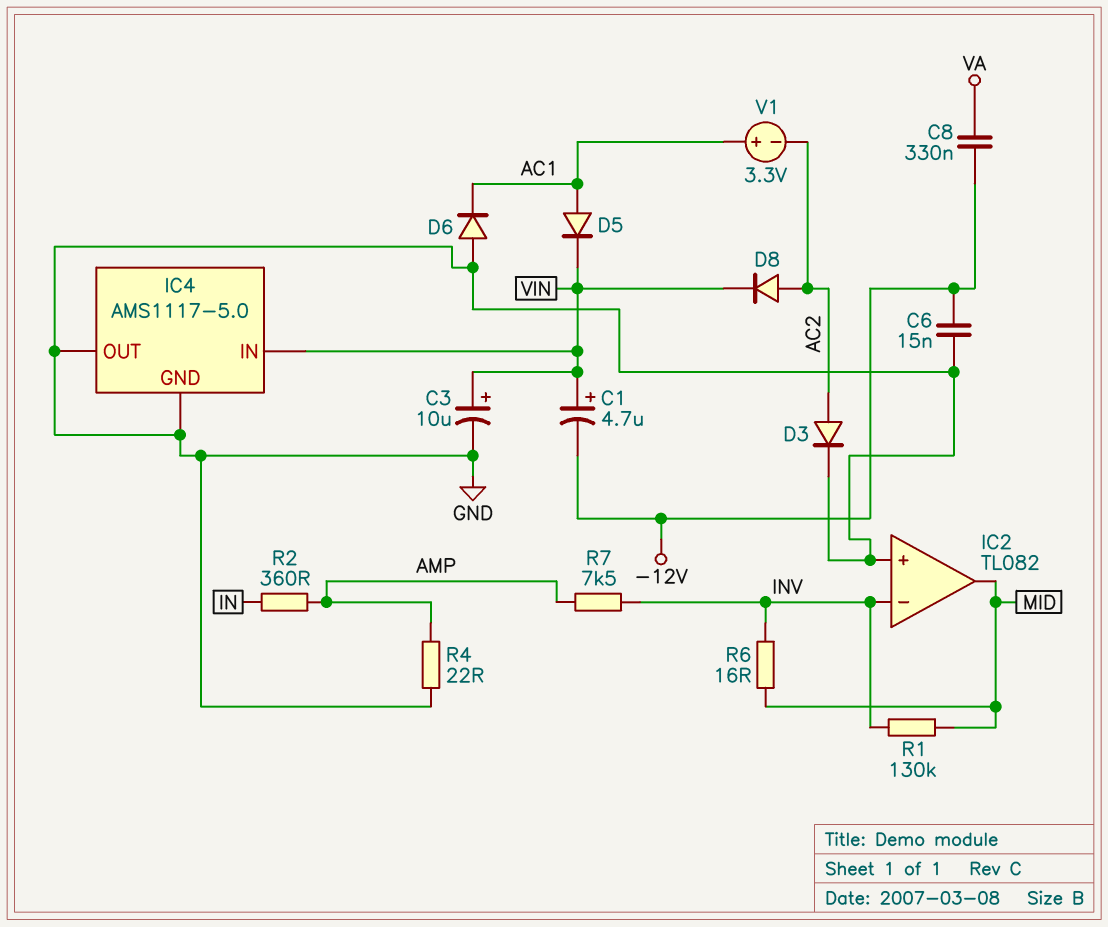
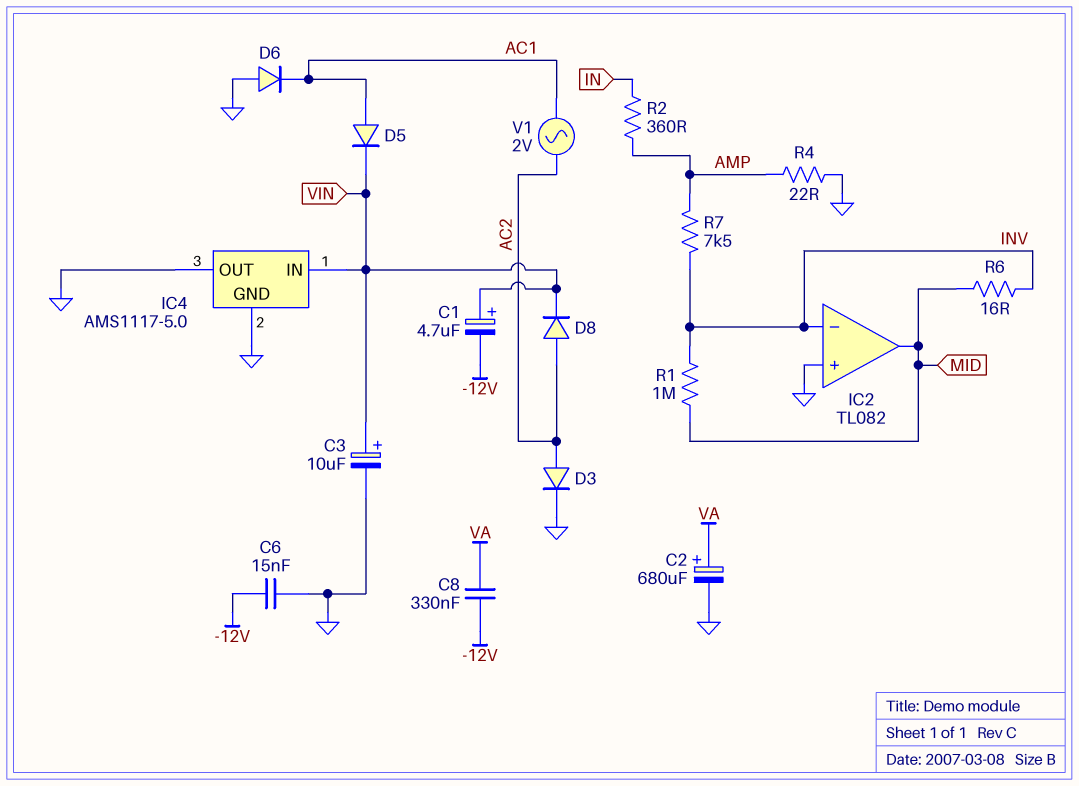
C2: none -> 680uF (plus VA, minus GND)
R1: 130k (INV, MID) -> 1M (INV, MID)
V1: 3.3V (plus AC1, minus AC2) -> AC 2V (AC1, AC2)

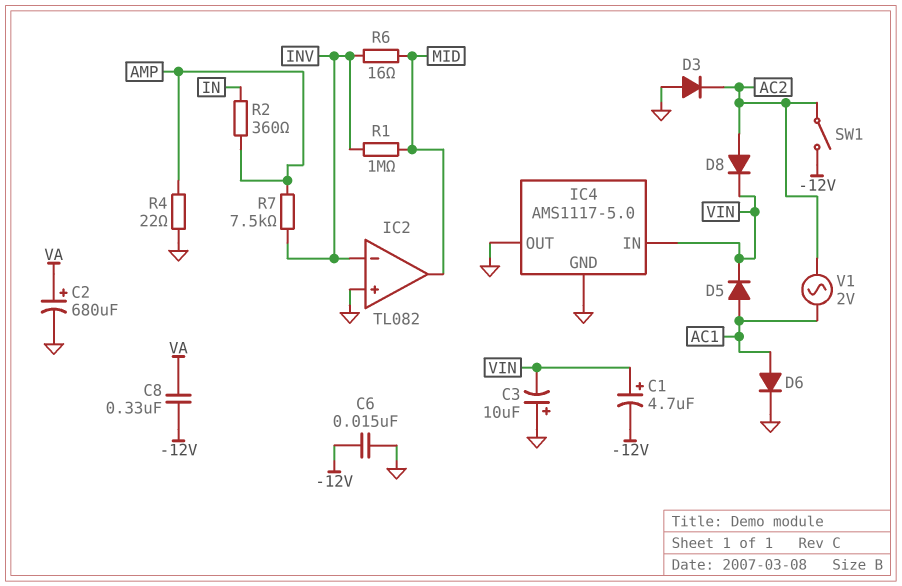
C3: 10uF (plus VIN, minus GND) -> 10uF (plus GND, minus VIN)
D3: diode (A AC2, K GND) -> diode (A GND, K AC2)
D6: diode (A GND, K AC1) -> diode (A AC1, K GND)
SW1: none -> switch (-12V, AC2)

